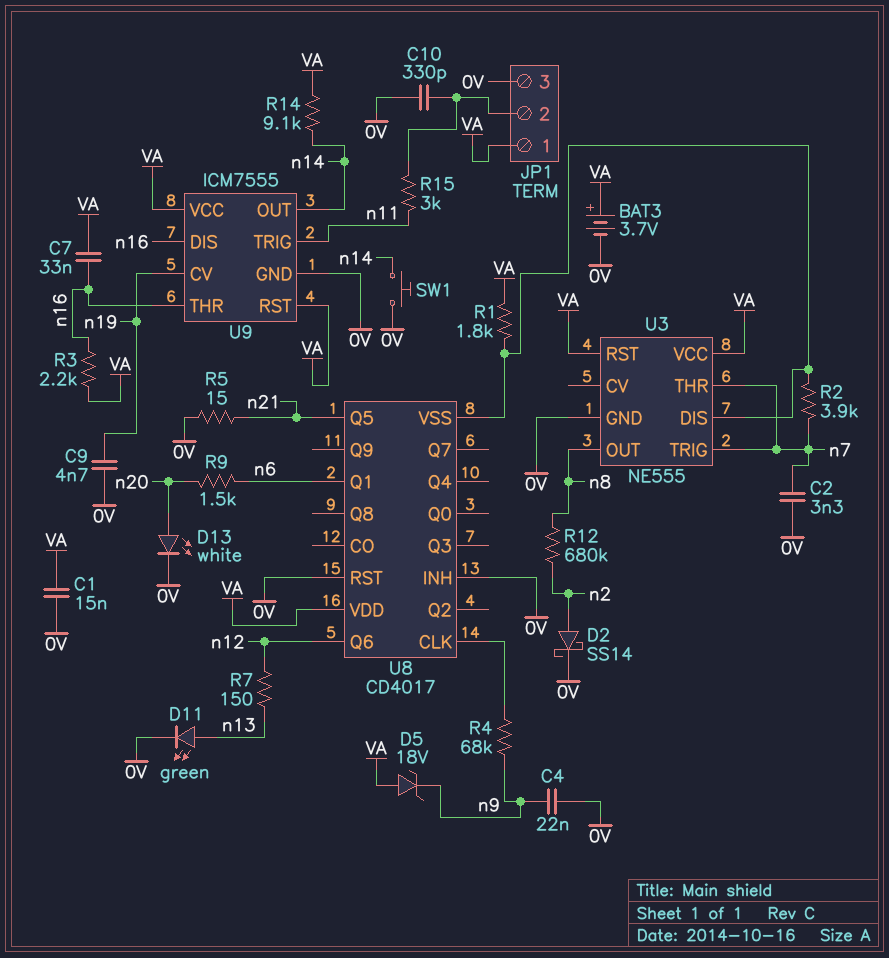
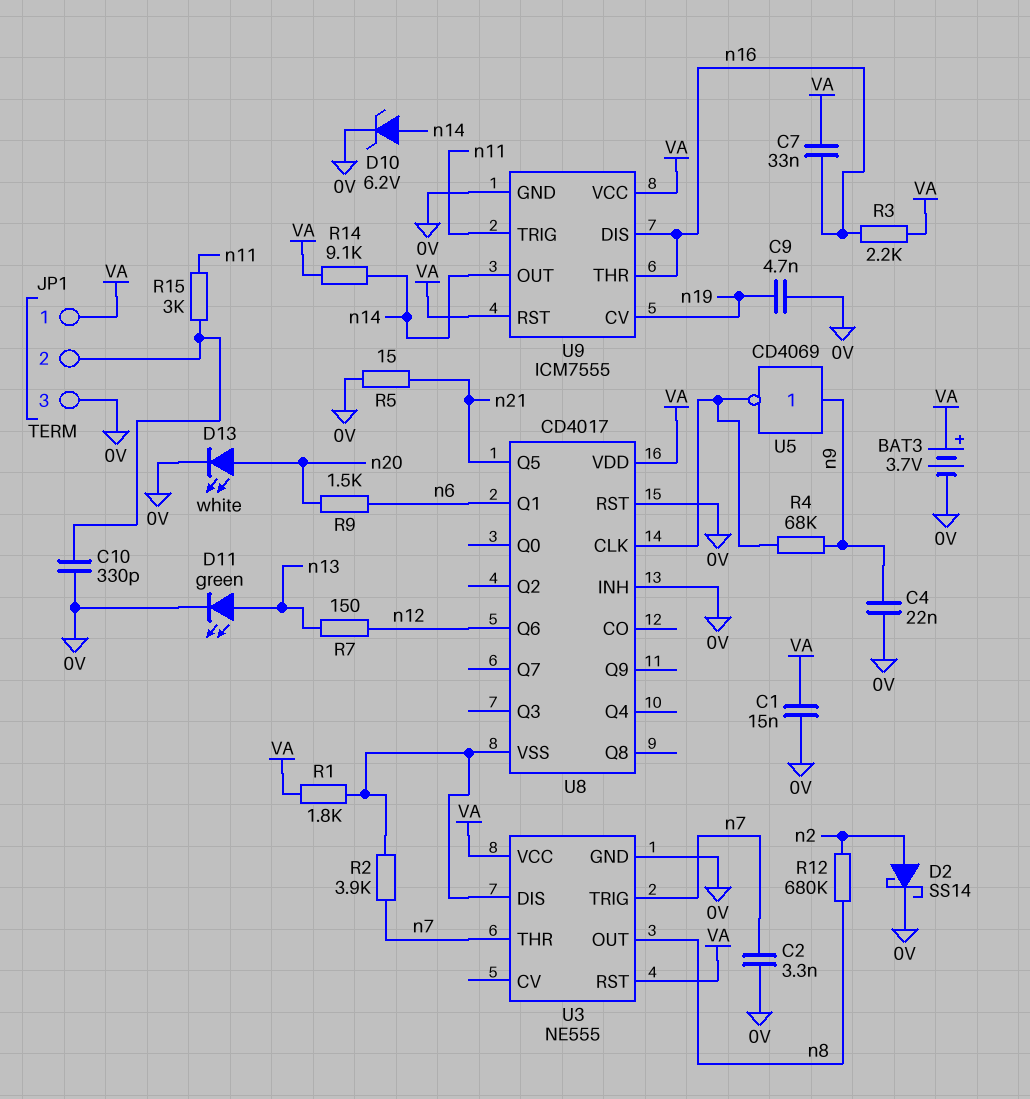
D5: zener 18V (A VA, K n9) -> none
D10: none -> zener 6.2V (A n14, K 0V)
SW1: button (0V, n14) -> none
U5: none -> NOT CD4069 (in n9, out U8/CLK)

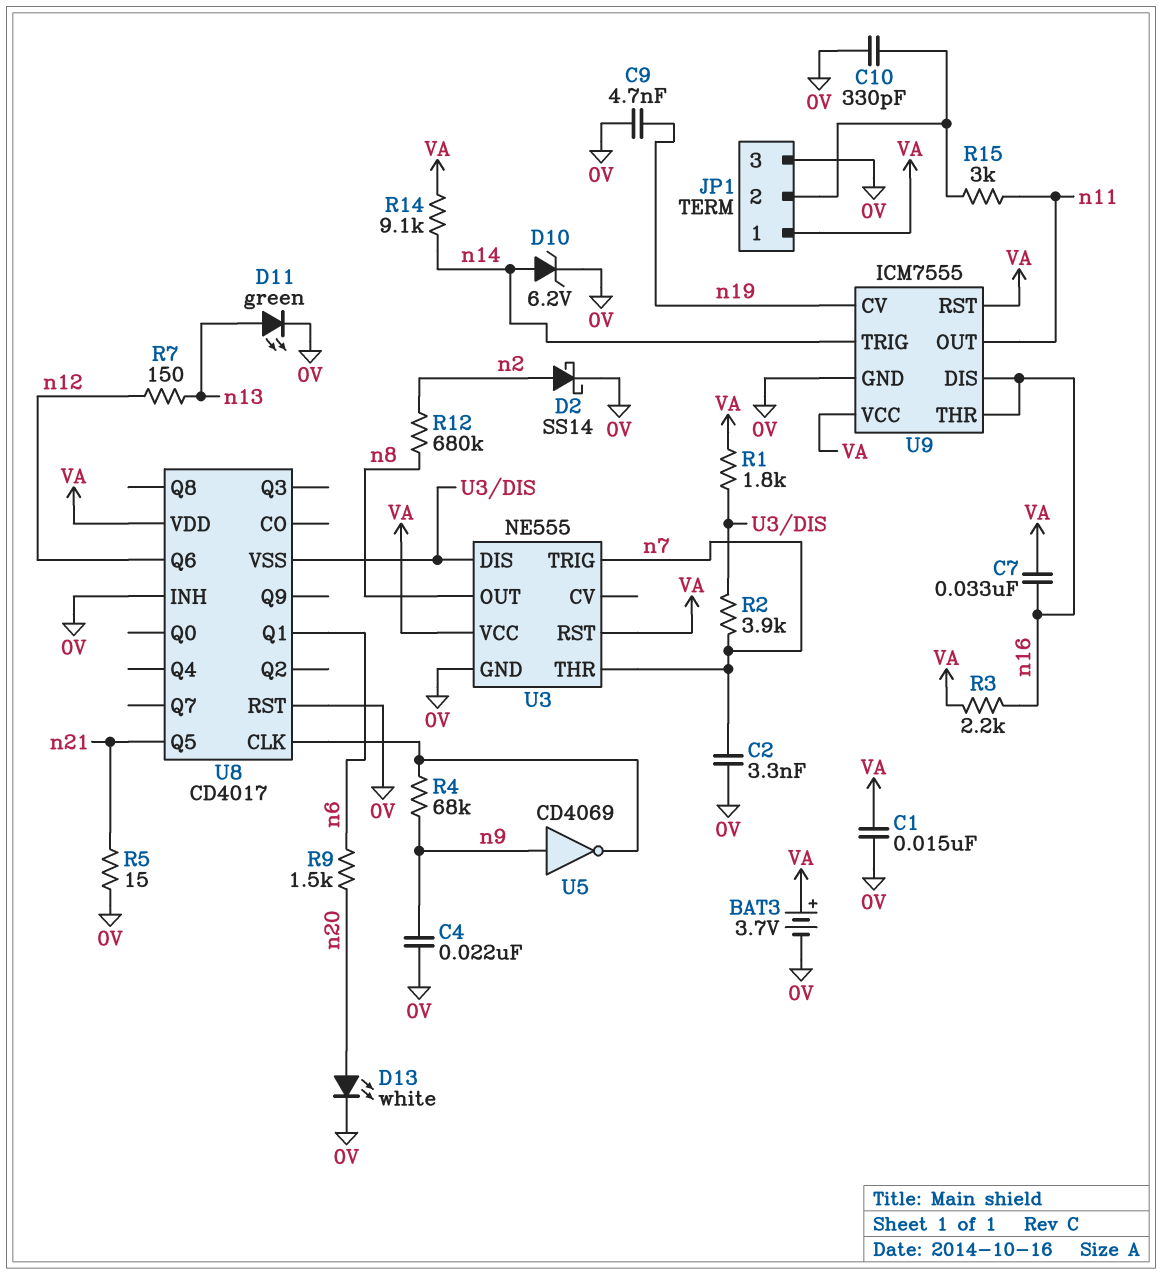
U9 pin OUT: n14 -> n11
U9 pin TRIG: n11 -> n14

